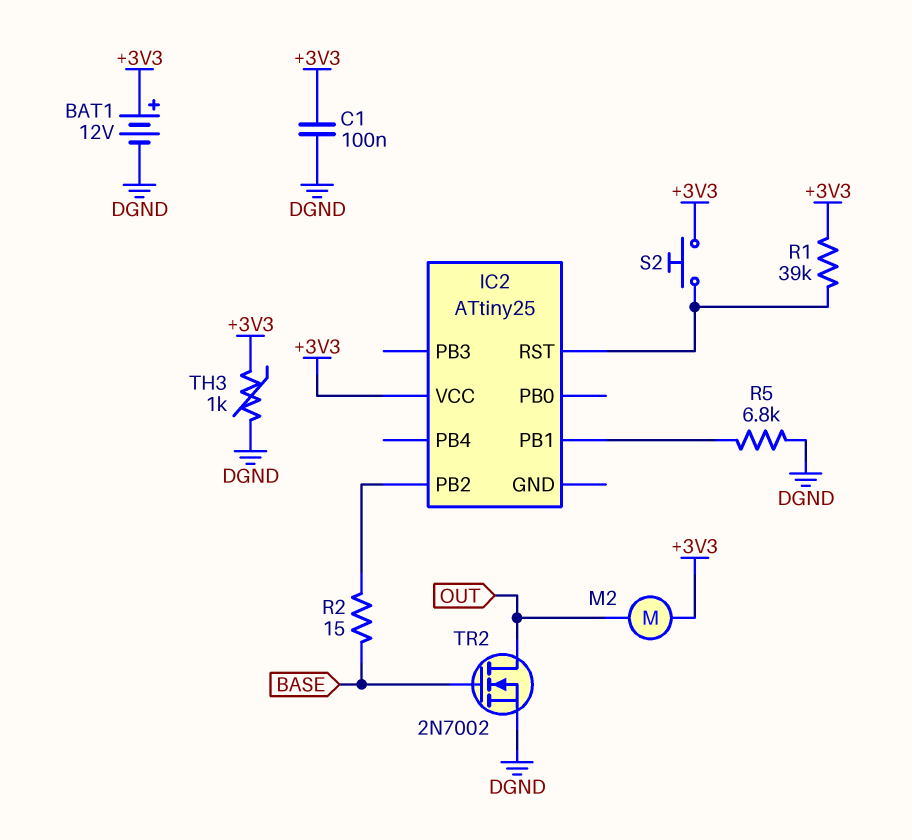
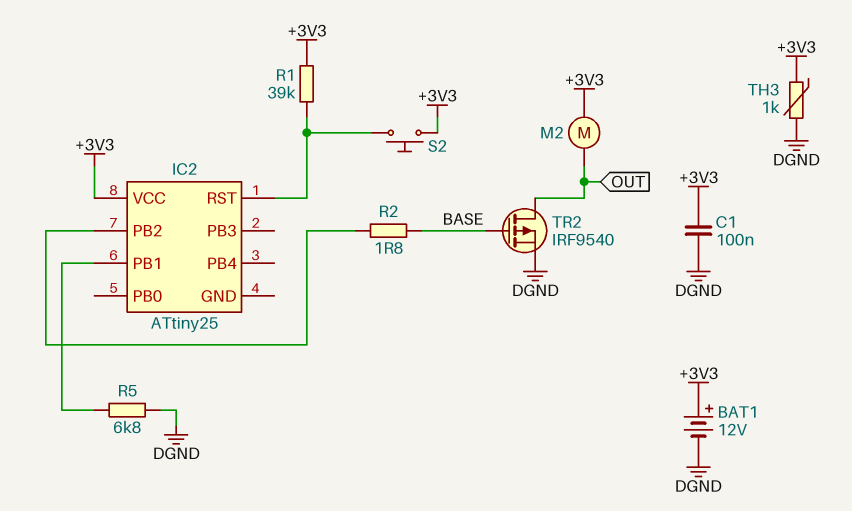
R2: 15 (BASE, IC2/PB2) -> 1.8 (BASE, IC2/PB2)
TR2: NMOS 2N7002 (G BASE, D OUT, S DGND) -> PMOS IRF9540 (G BASE, D OUT, S DGND)

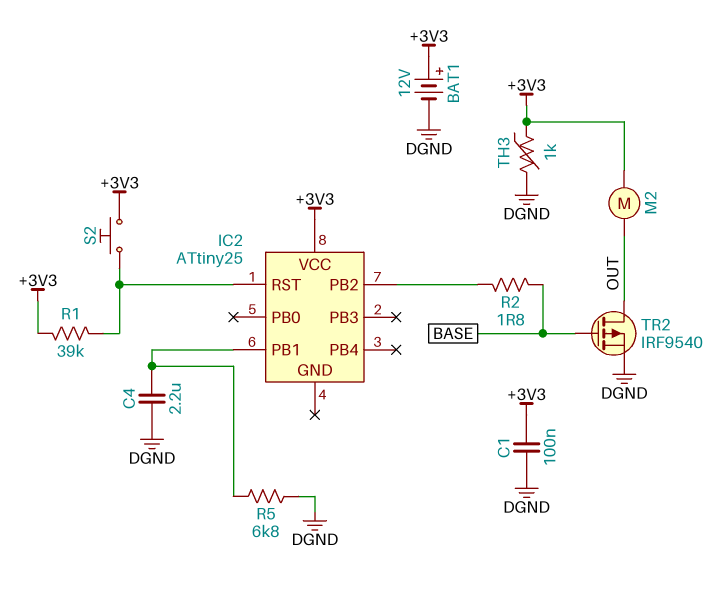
C4: none -> 2.2uF (DGND, IC2/PB1)

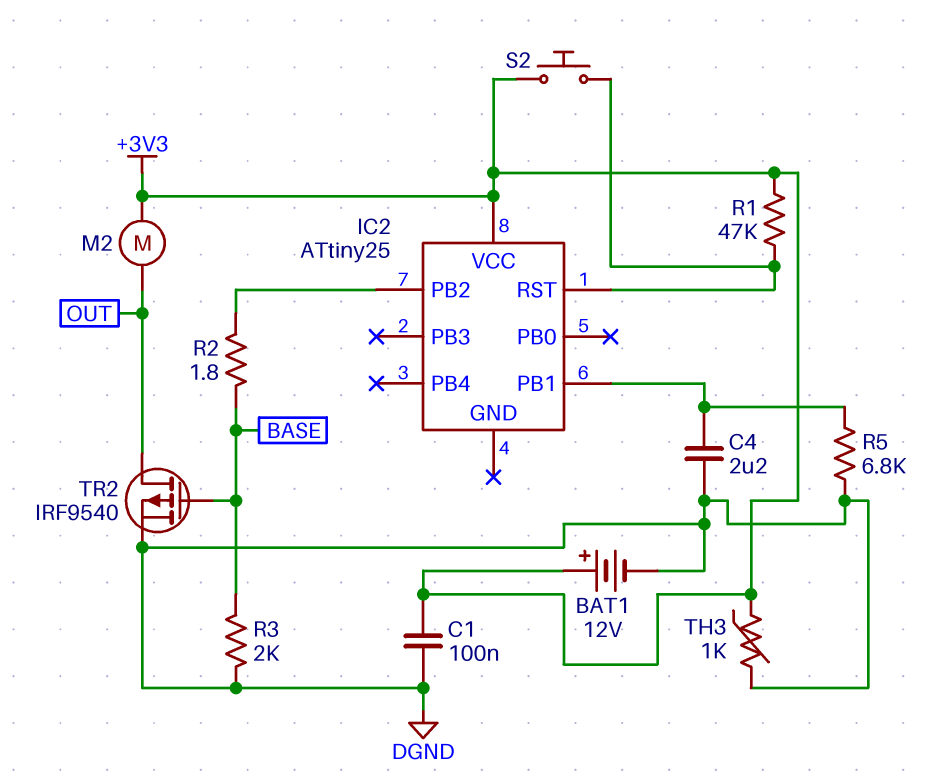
R1: 39k (+3V3, IC2/RST) -> 47k (+3V3, IC2/RST)
R3: none -> 2k (BASE, DGND)

